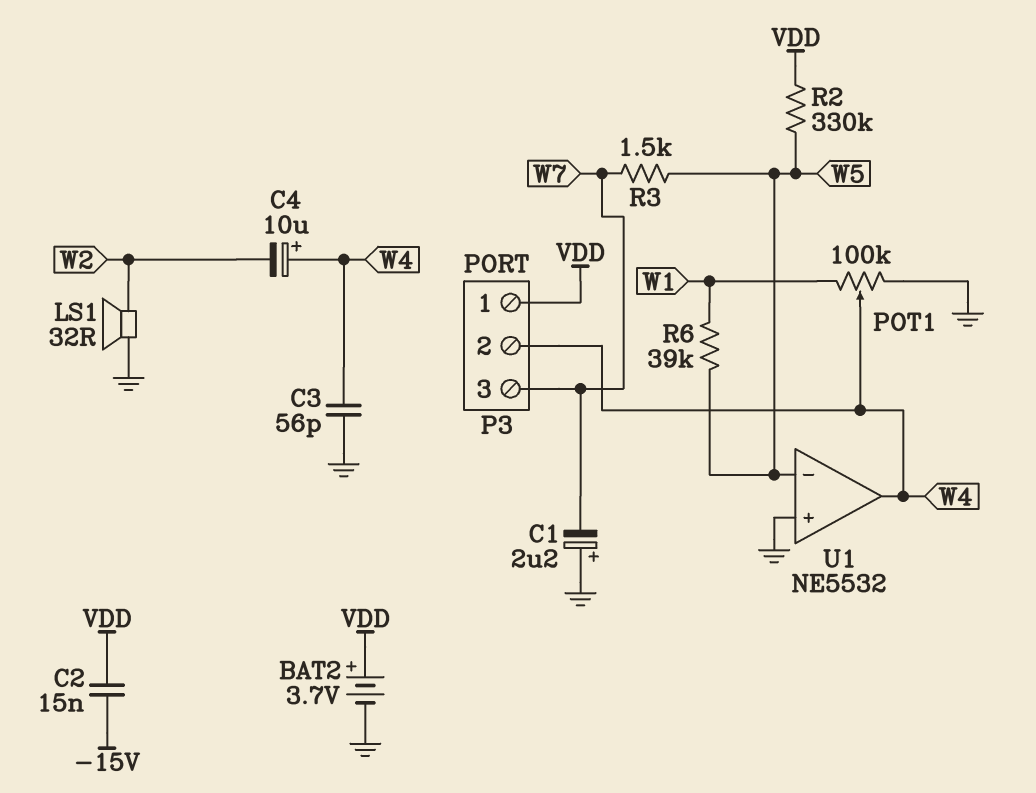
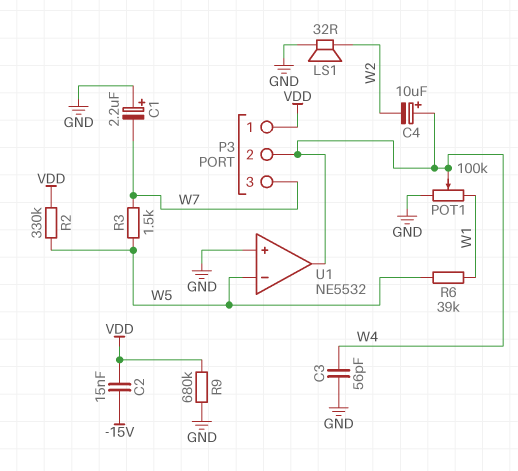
BAT2: 3.7V (plus VDD, minus GND) -> none
R9: none -> 680k (GND, VDD)

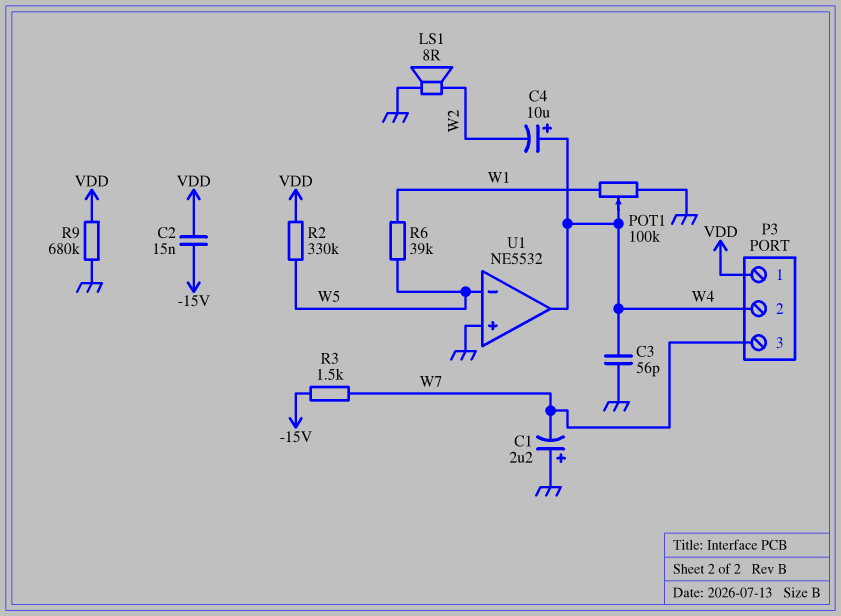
LS1: speaker 32R (GND, W2) -> speaker 8R (GND, W2)
R3: 1.5k (W5, W7) -> 1.5k (-15V, W7)

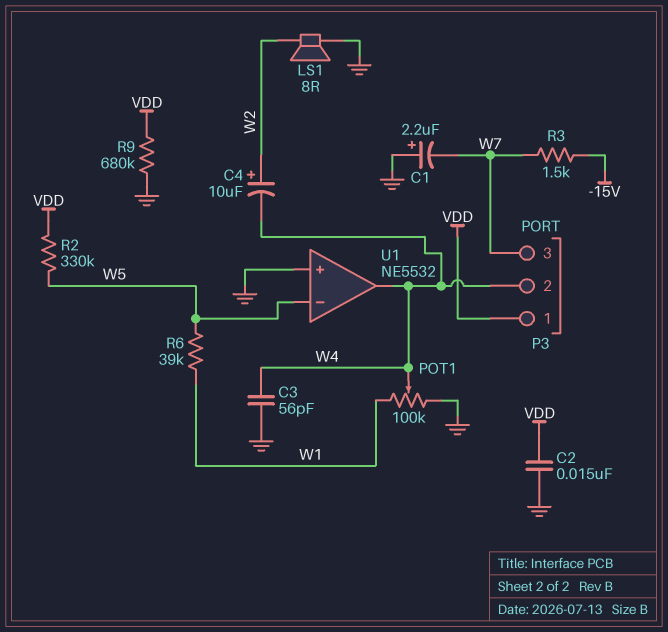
C2: 15nF (-15V, VDD) -> 15nF (GND, VDD)
C4: 10uF (plus W4, minus W2) -> 10uF (plus W2, minus W4)

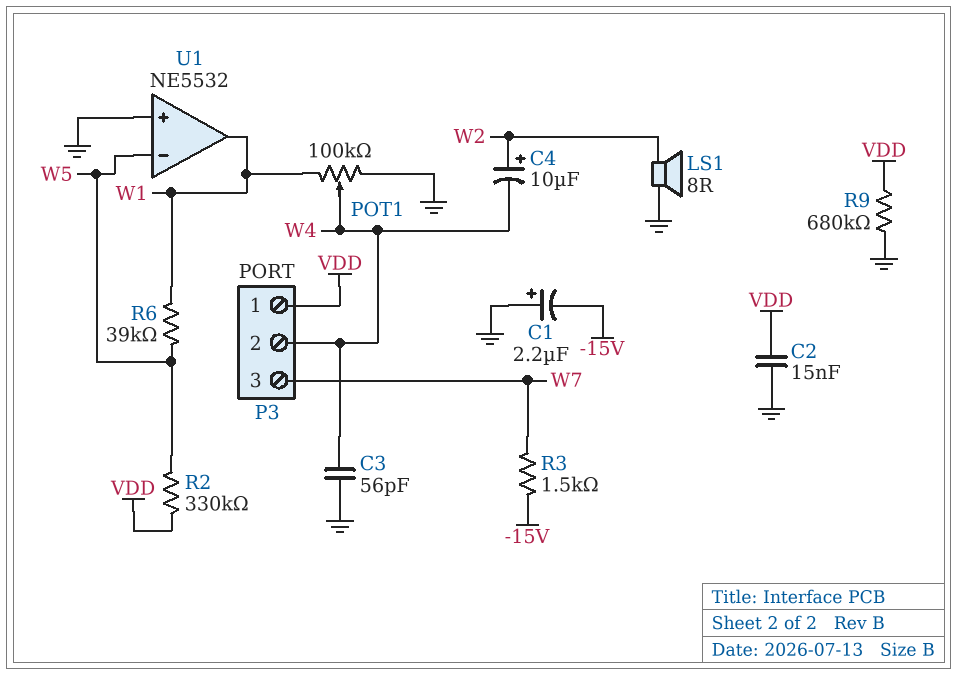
C1: 2.2uF (plus GND, minus W7) -> 2.2uF (plus GND, minus -15V)
U1 pin out: W4 -> W1

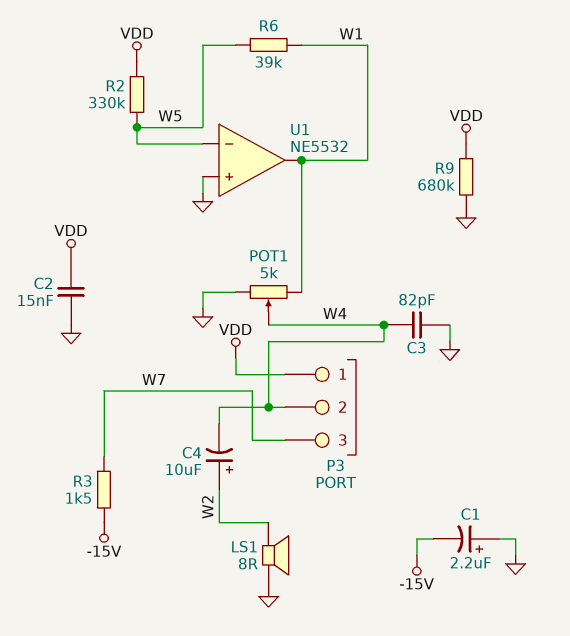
C3: 56pF (GND, W4) -> 82pF (GND, W4)
POT1: 100k (GND, W1, wiper W4) -> 5k (GND, W1, wiper W4)

